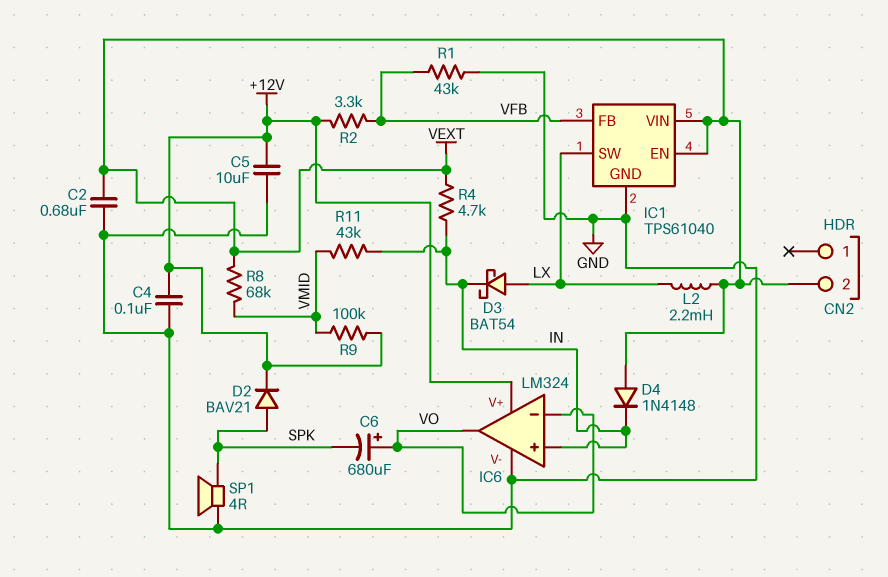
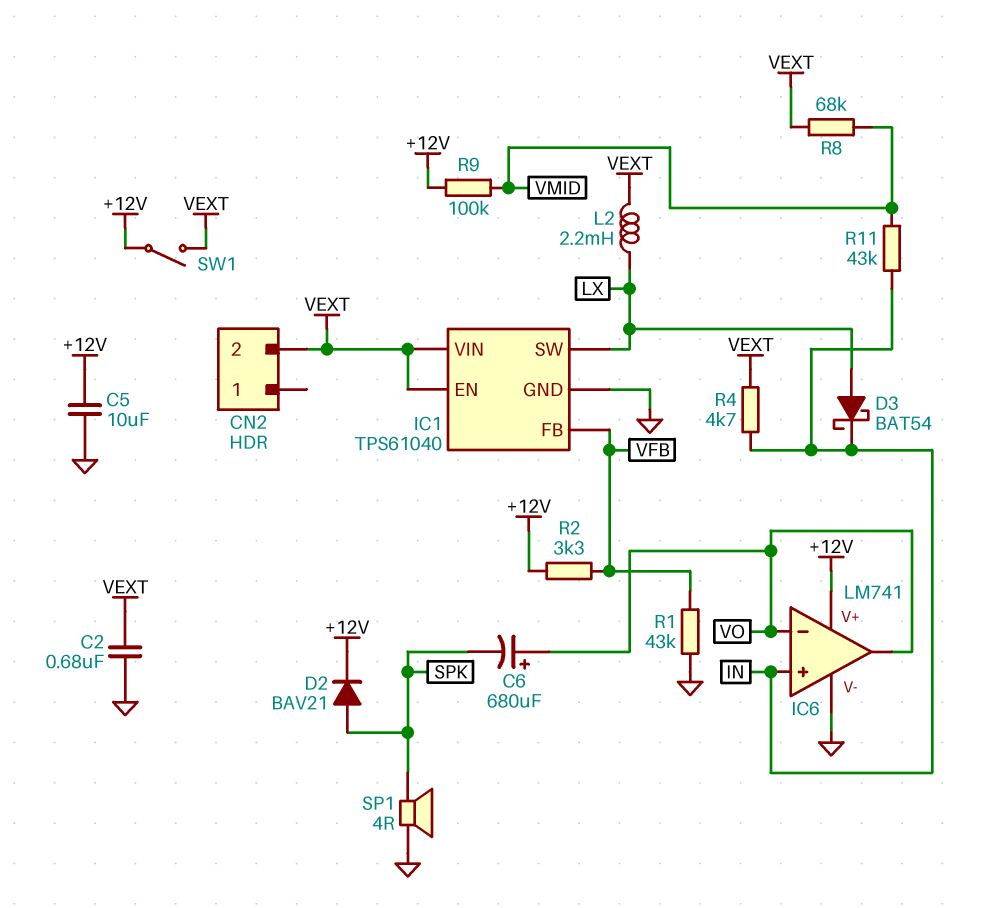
C4: 100nF (+12V, GND) -> none
D4: diode 1N4148 (A VEXT, K IN) -> none
IC6: LM324 -> LM741
SW1: none -> switch (+12V, VEXT)

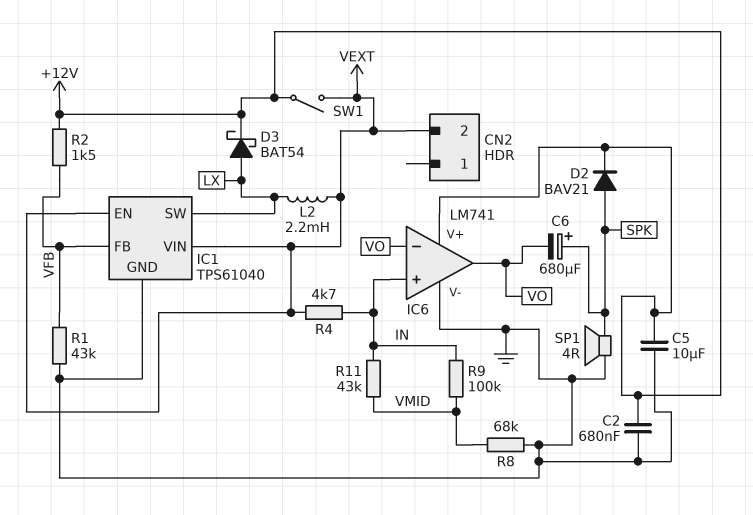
C2: 680nF (GND, VEXT) -> 680nF (+12V, GND)
C6: 680uF (plus VO, minus SPK) -> 680uF (plus SPK, minus VO)
D3: schottky BAT54 (A LX, K IN) -> schottky BAT54 (A LX, K +12V)
R2: 3.3k (+12V, VFB) -> 1.5k (+12V, VFB)
R8: 68k (VEXT, VMID) -> 68k (GND, VMID)
R9: 100k (+12V, VMID) -> 100k (IN, VMID)

